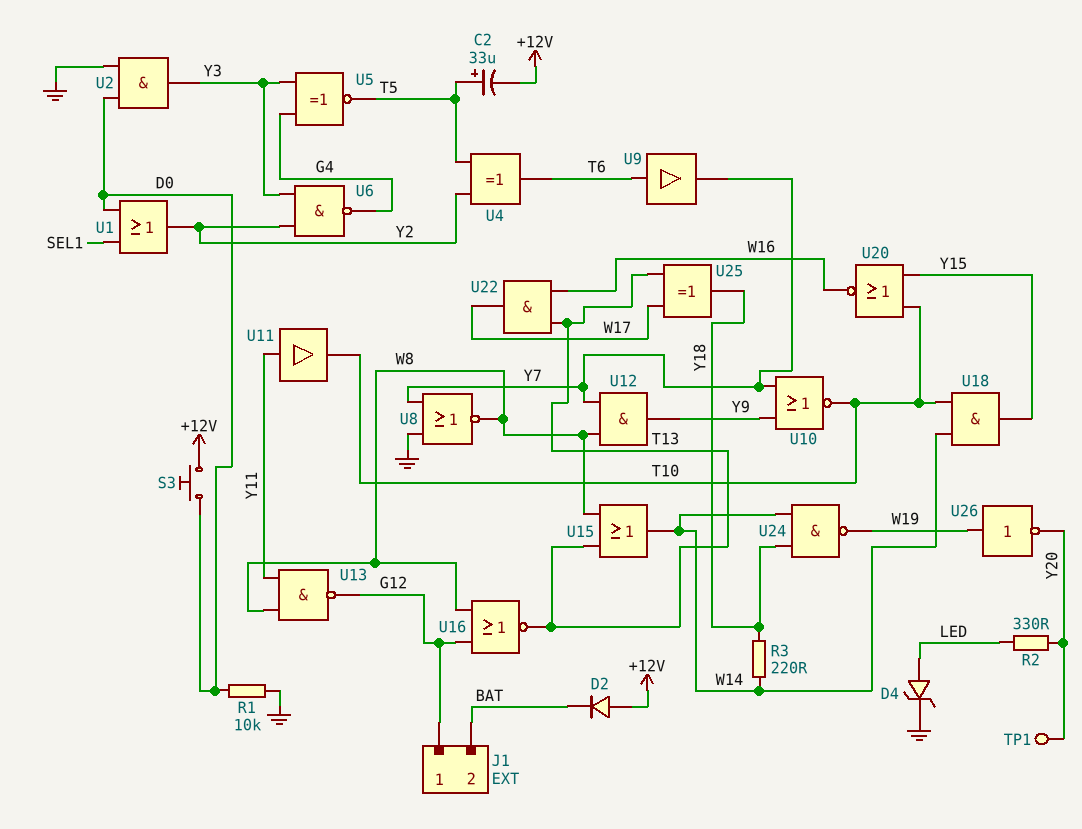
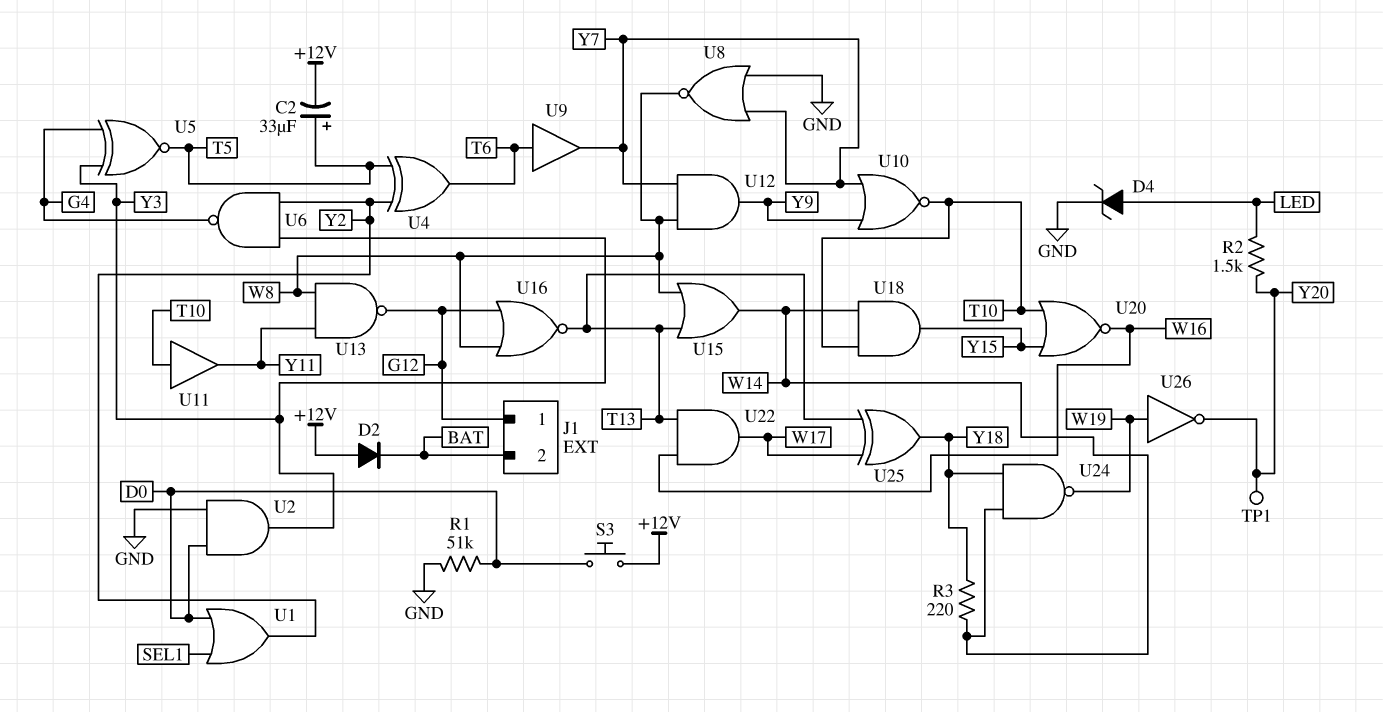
R1: 10k (D0, GND) -> 51k (D0, GND)
R2: 330 (LED, Y20) -> 1.5k (LED, Y20)
U11: buffer (in Y11, out T10) -> buffer (in T10, out Y11)

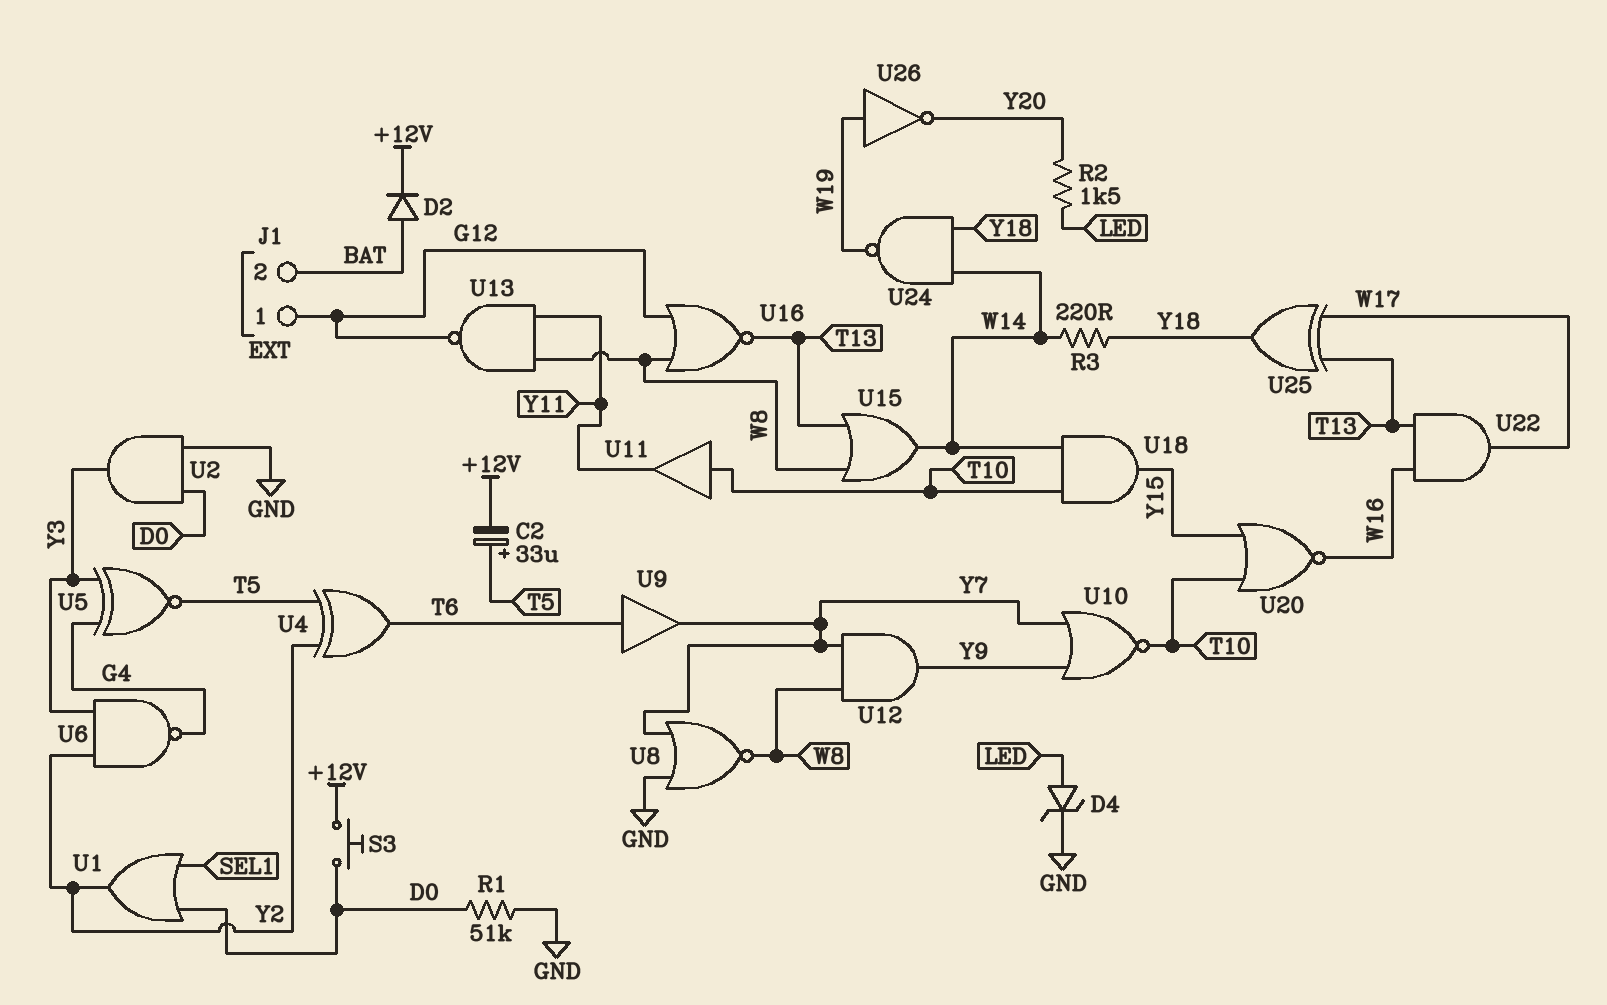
D2: diode (A +12V, K BAT) -> diode (A BAT, K +12V)
TP1: test point (Y20) -> none

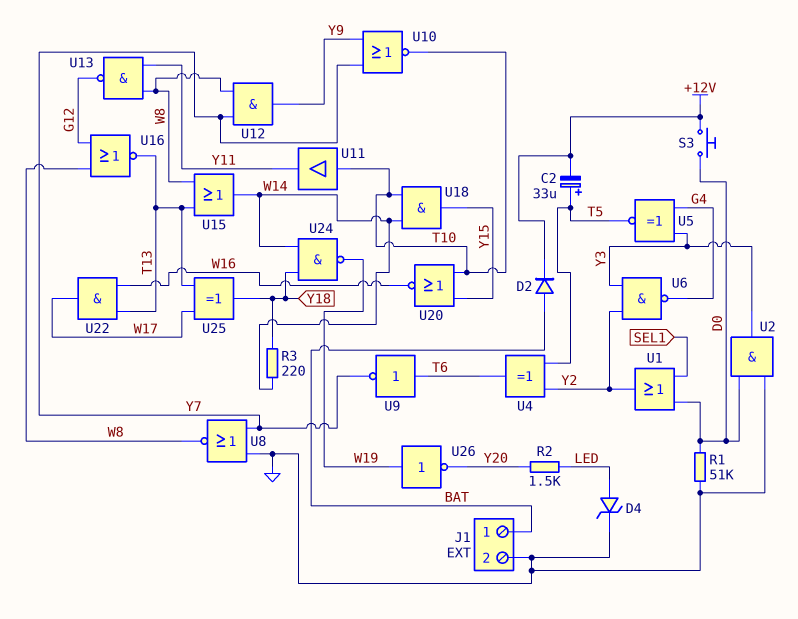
J1 pin 1: G12 -> BAT
J1 pin 2: BAT -> GND
U9: buffer (in T6, out Y7) -> NOT (in T6, out Y7)

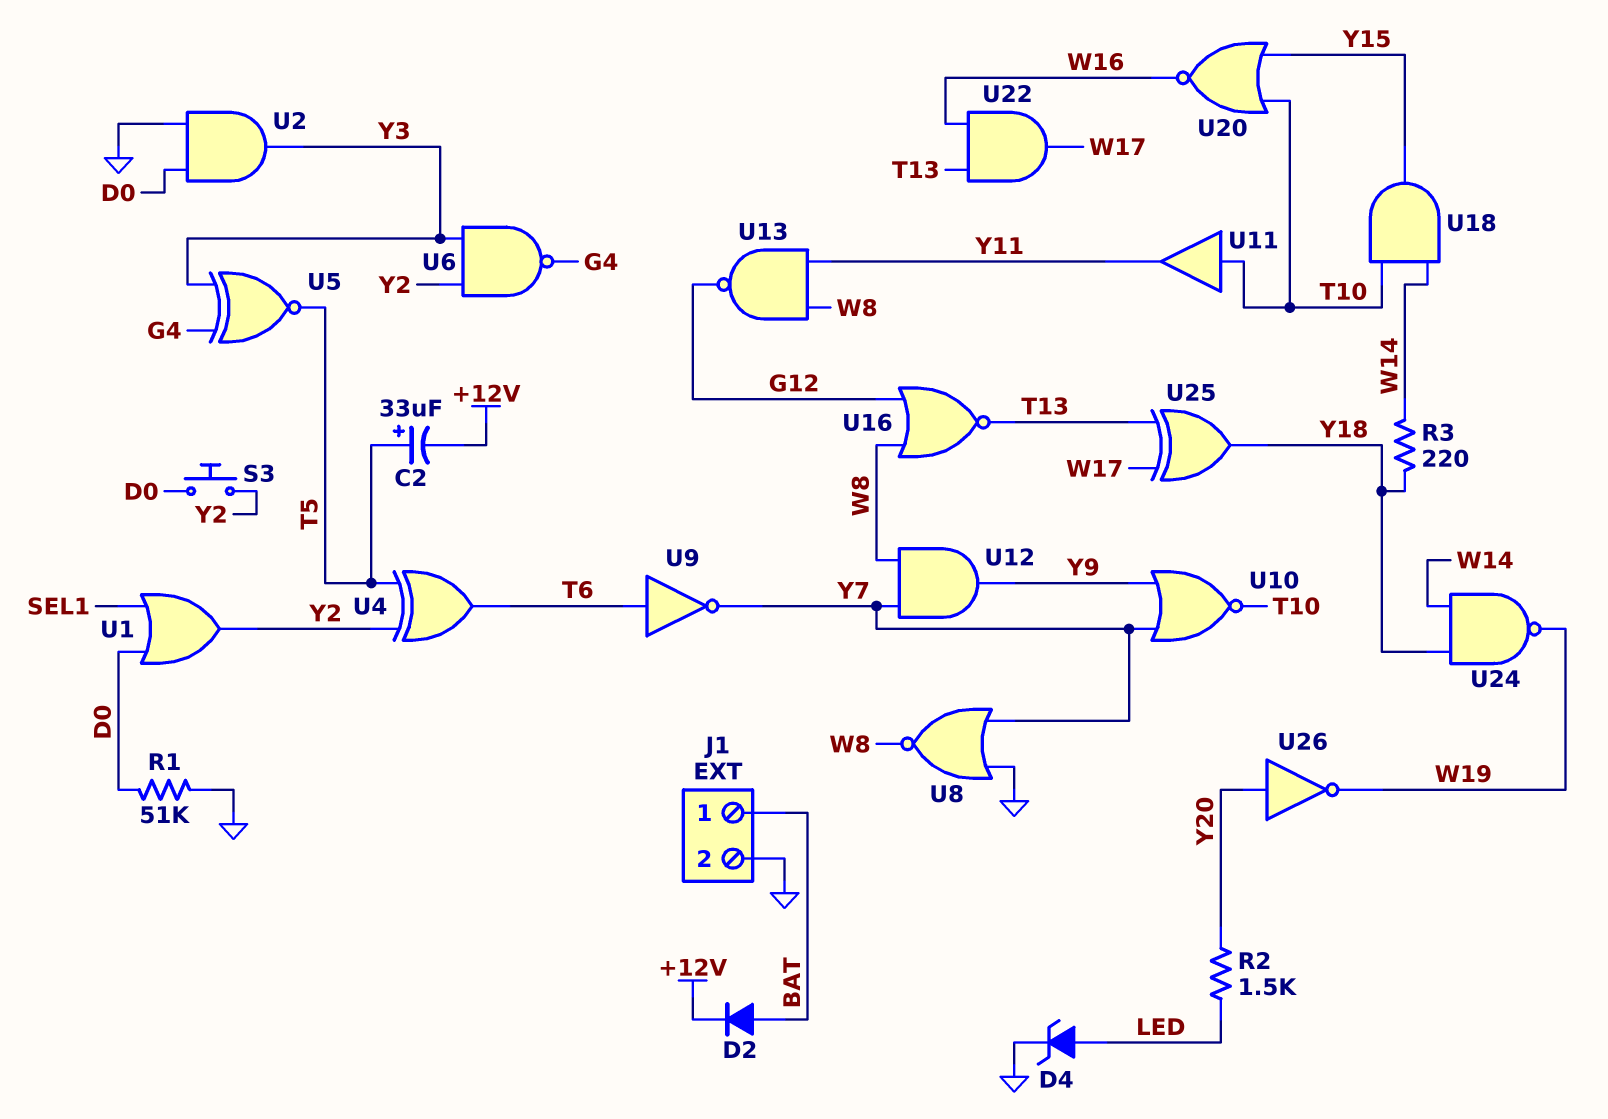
S3: button (+12V, D0) -> button (D0, Y2)
U15: OR (in T13, in W8, out W14) -> none
U26: NOT (in W19, out Y20) -> NOT (in Y20, out W19)

